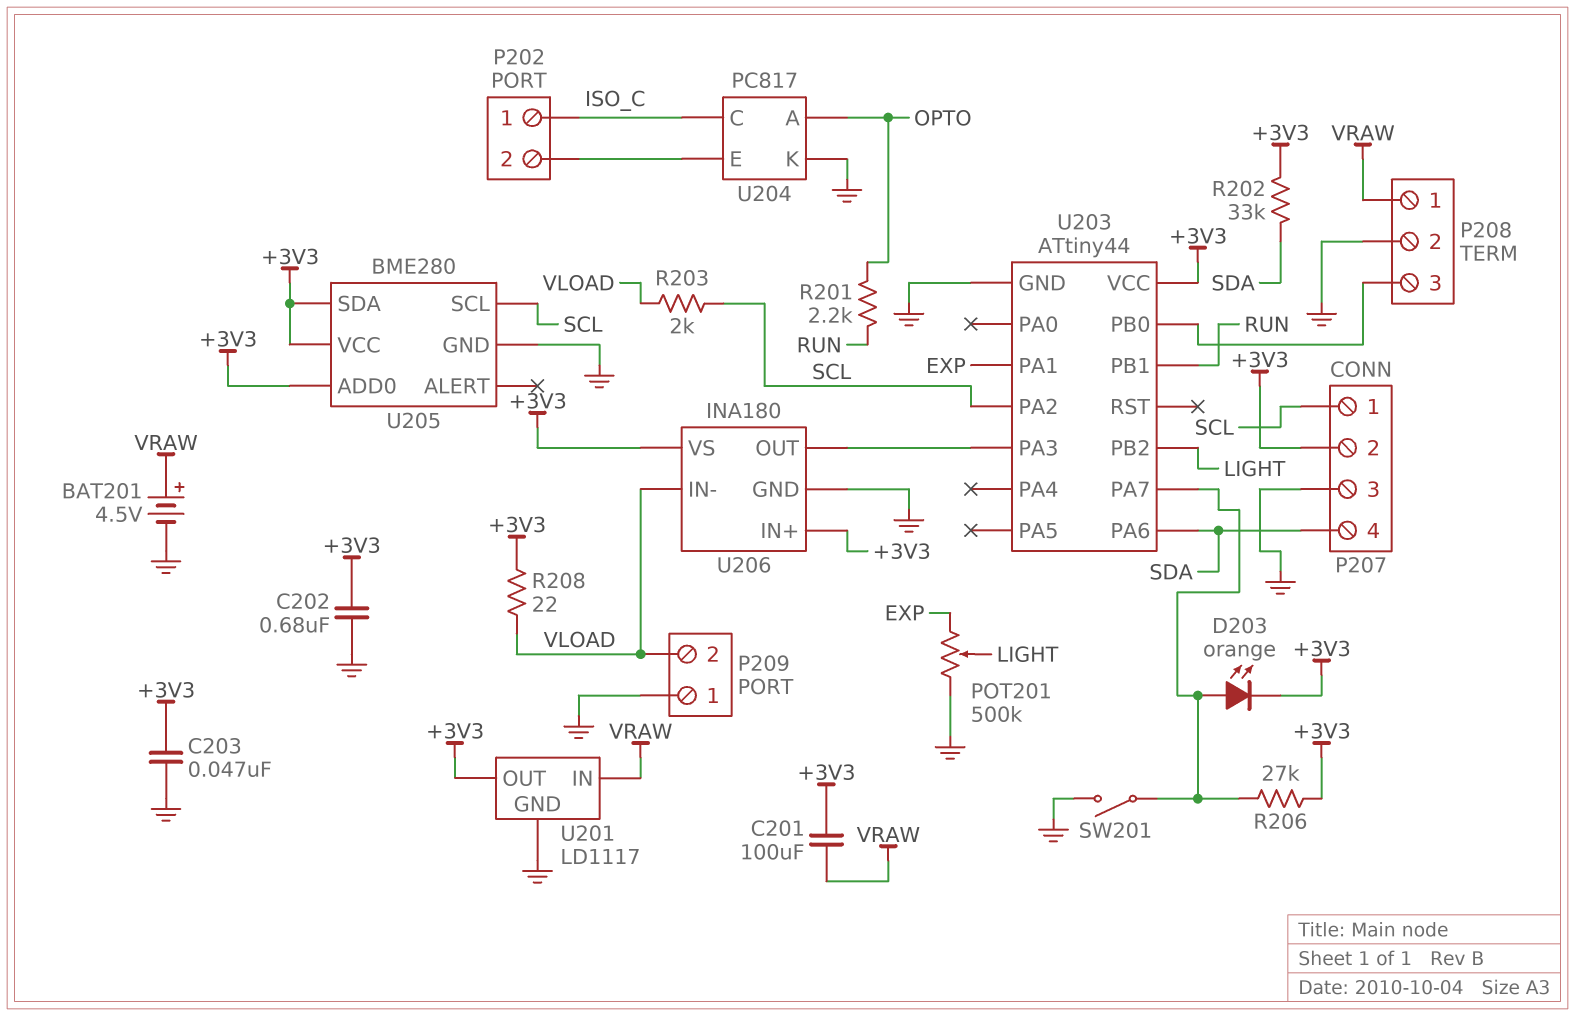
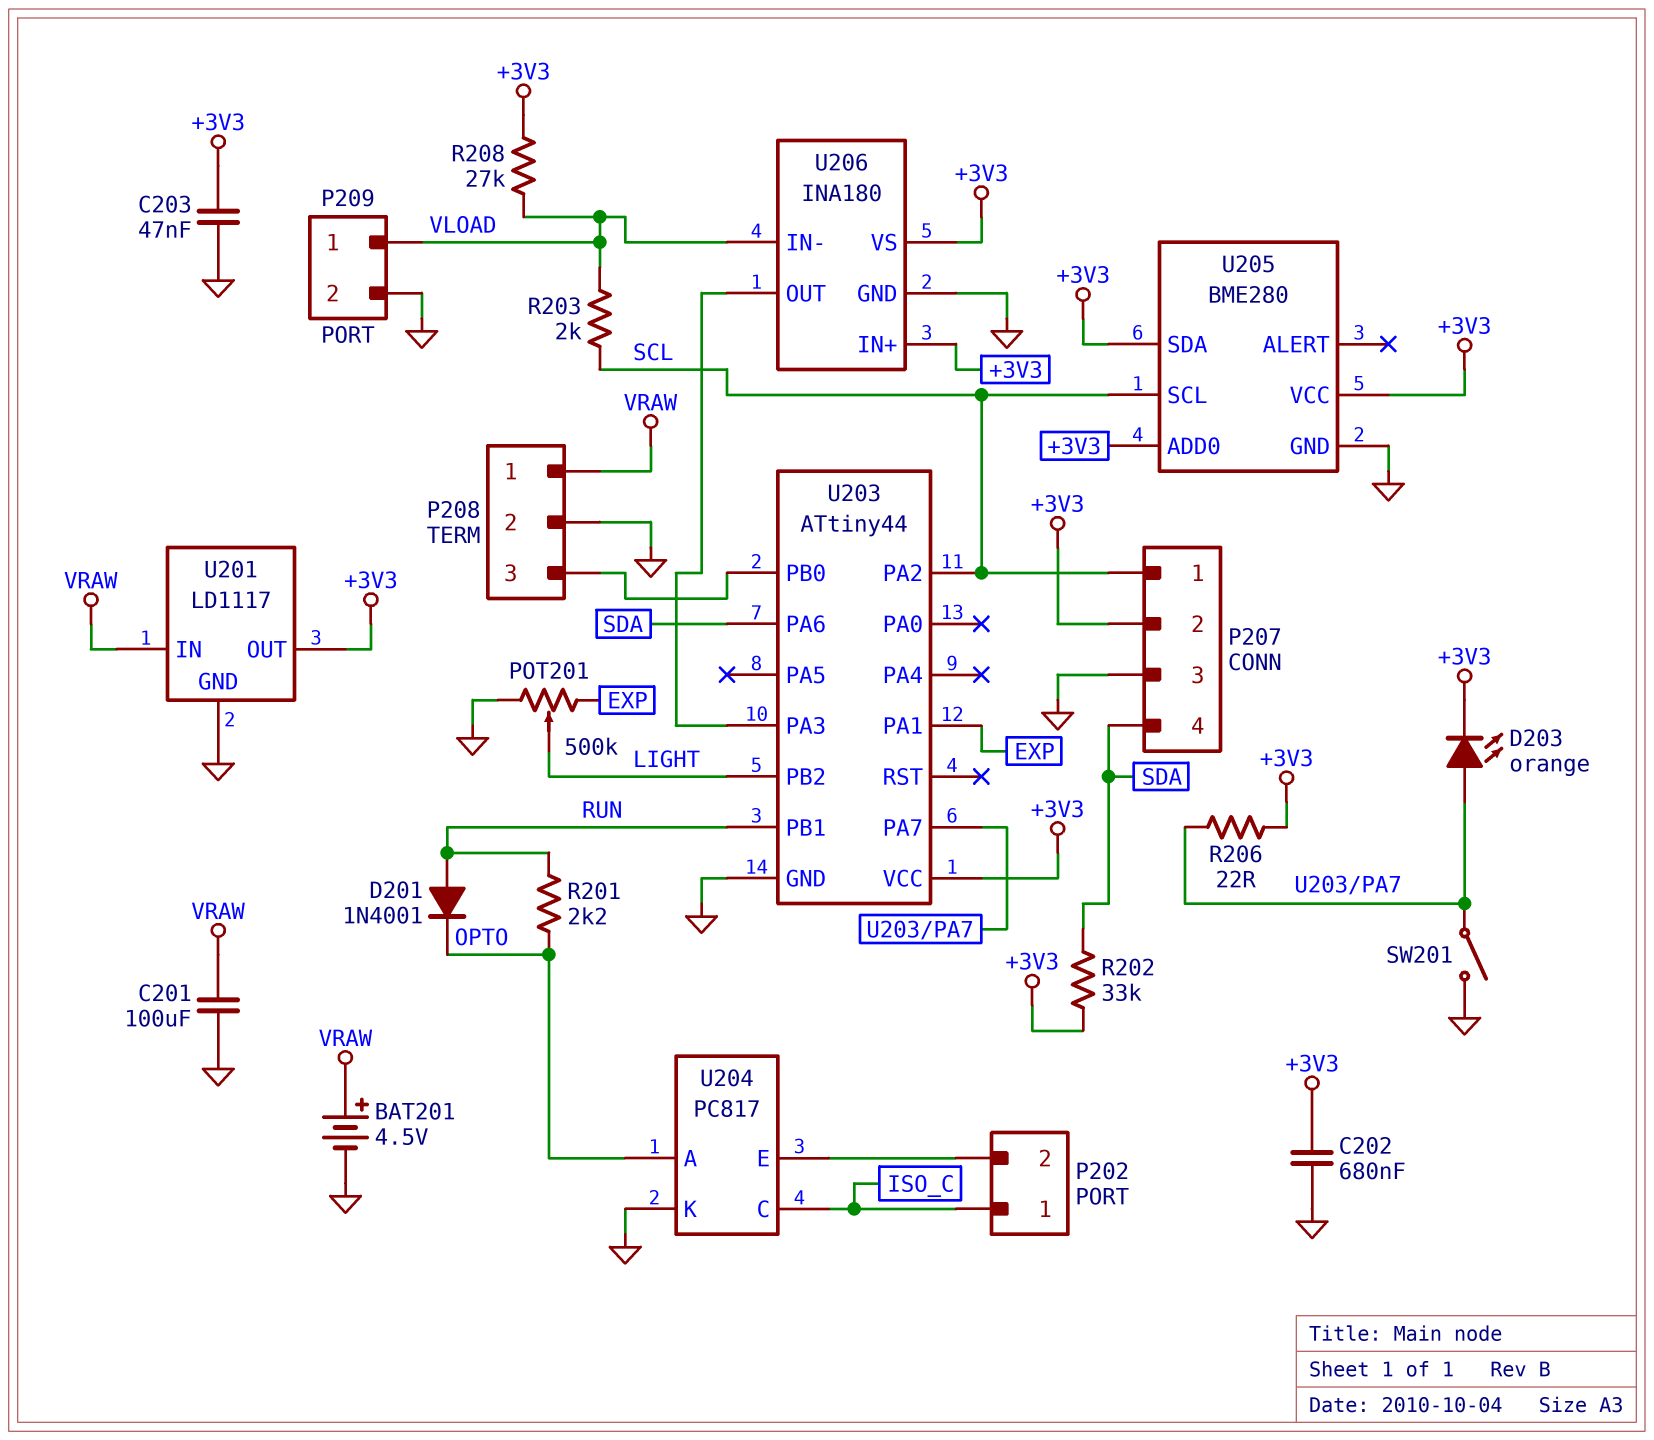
C201: 100uF (+3V3, VRAW) -> 100uF (GND, VRAW)
D201: none -> diode 1N4001 (A RUN, K OPTO)
P209 pin 1: GND -> VLOAD
P209 pin 2: VLOAD -> GND
R206: 27k (+3V3, U203/PA7) -> 22 (+3V3, U203/PA7)
R208: 22 (+3V3, VLOAD) -> 27k (+3V3, VLOAD)

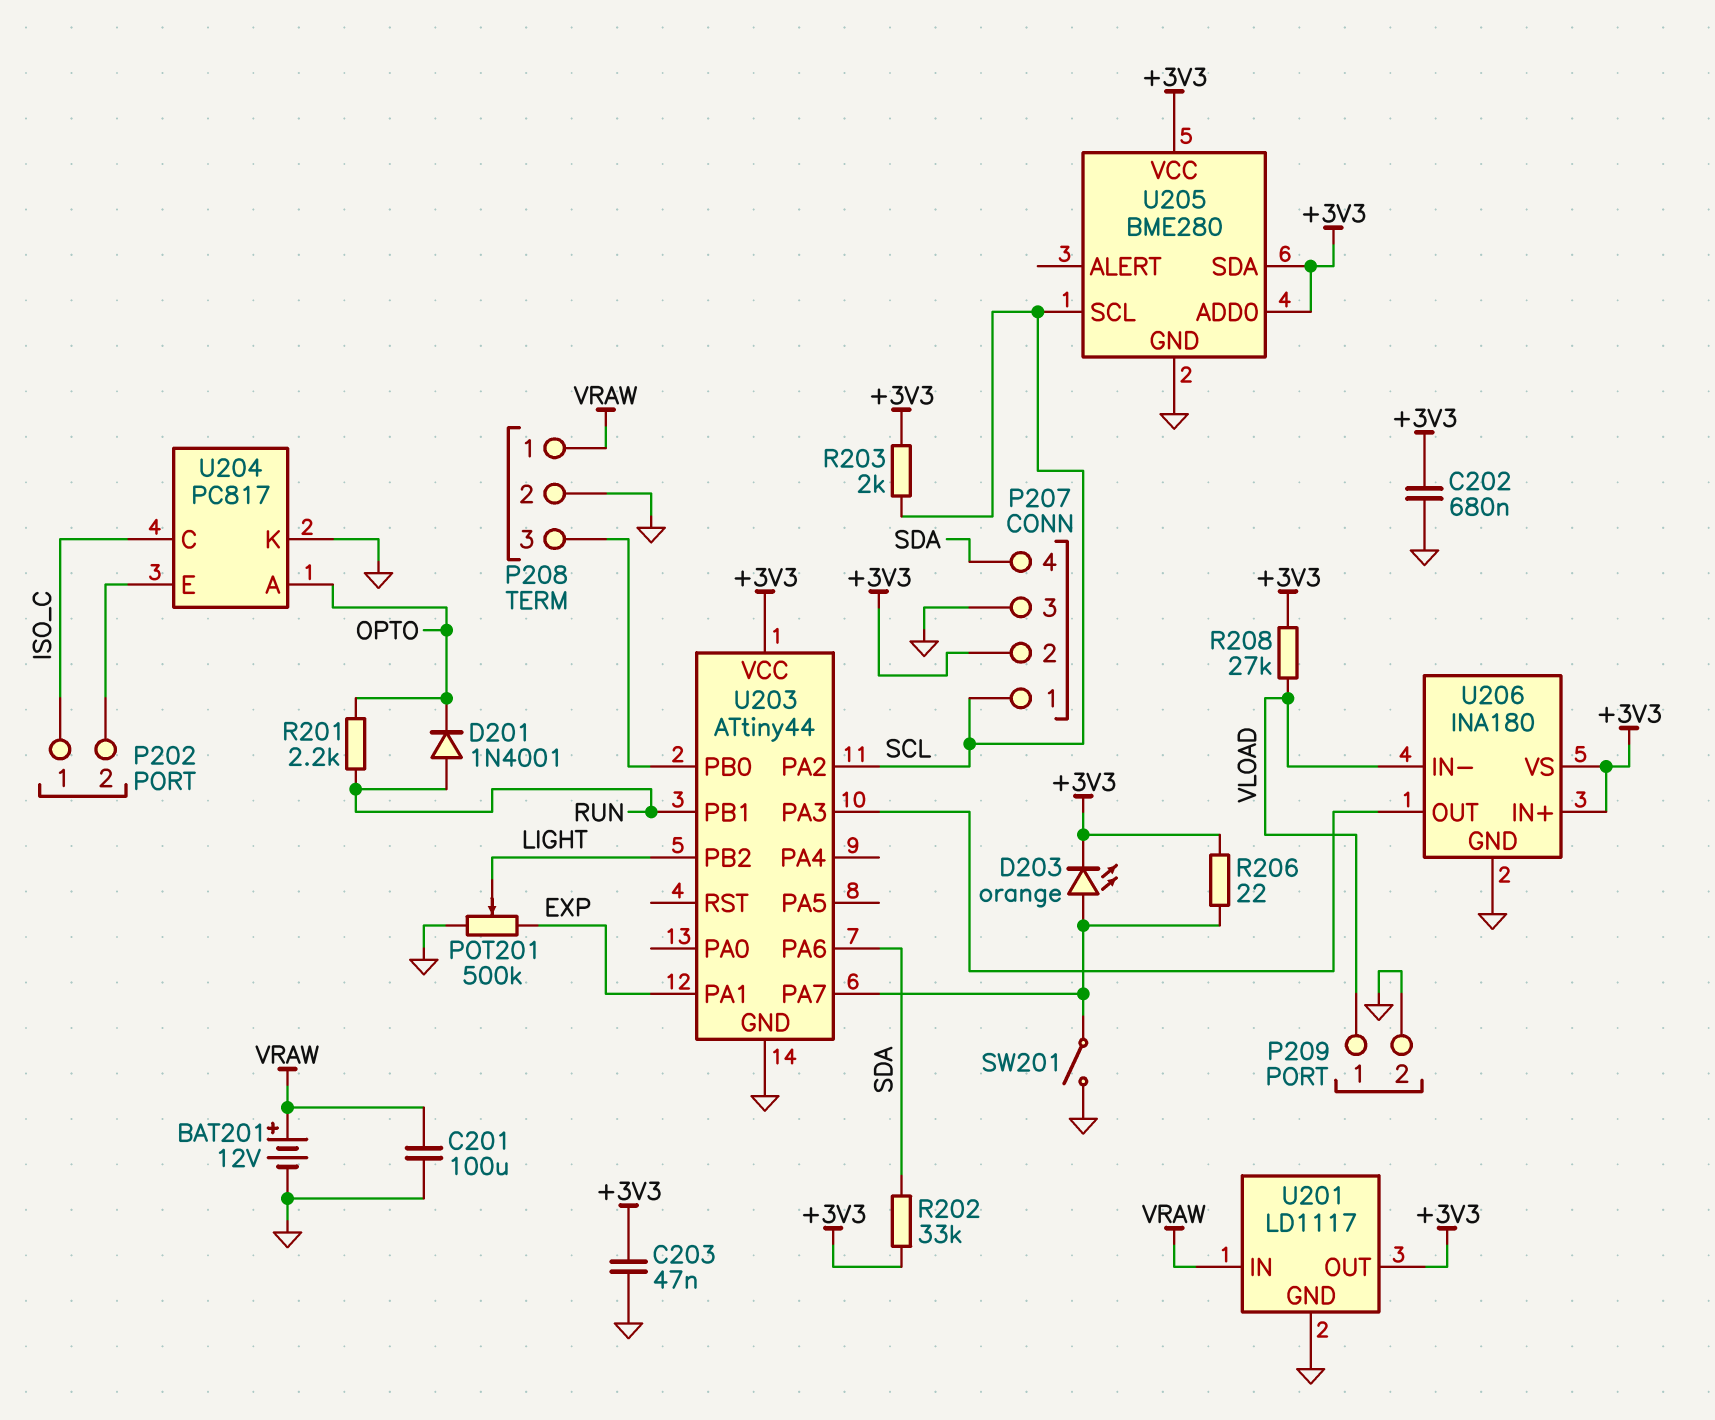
BAT201: 4.5V (plus VRAW, minus GND) -> 12V (plus VRAW, minus GND)
R203: 2k (SCL, VLOAD) -> 2k (+3V3, SCL)

